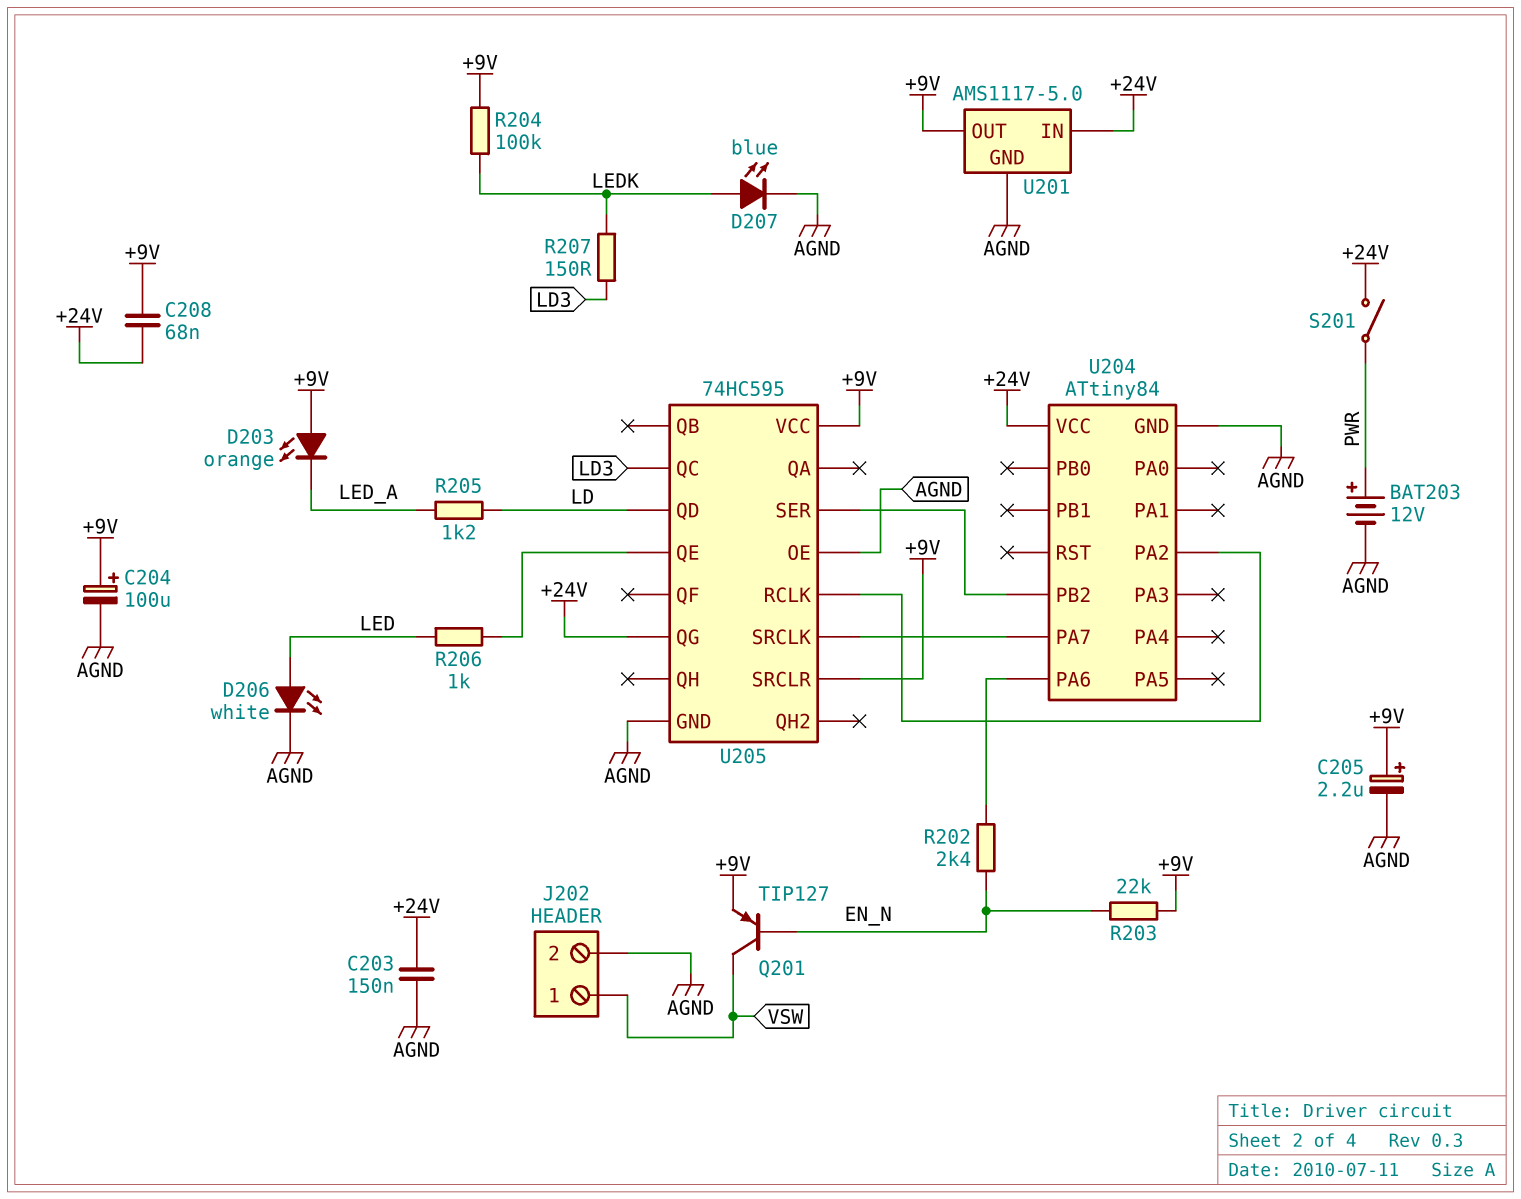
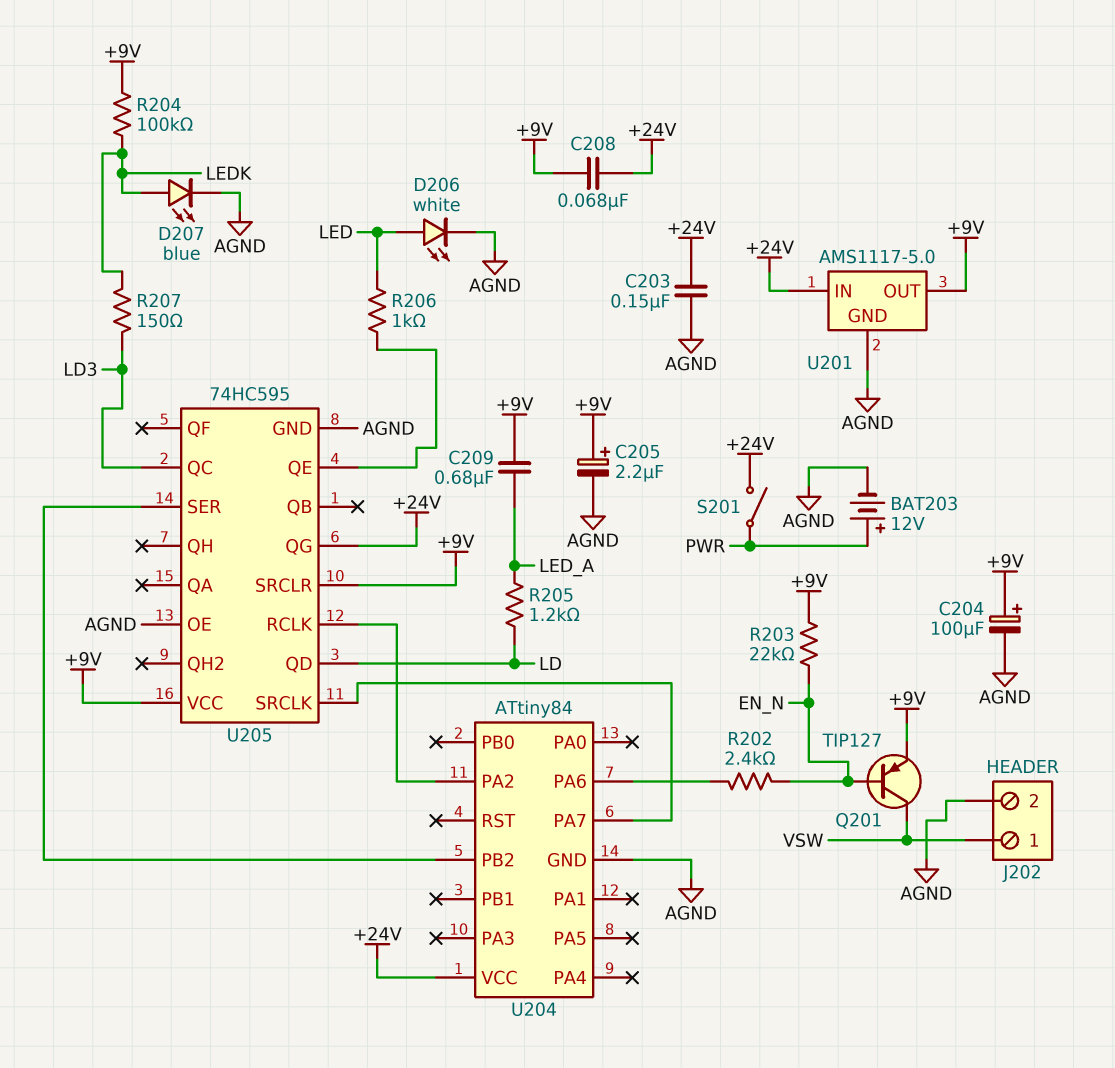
C209: none -> 680nF (+9V, LED_A)
D203: LED orange (A +9V, K LED_A) -> none

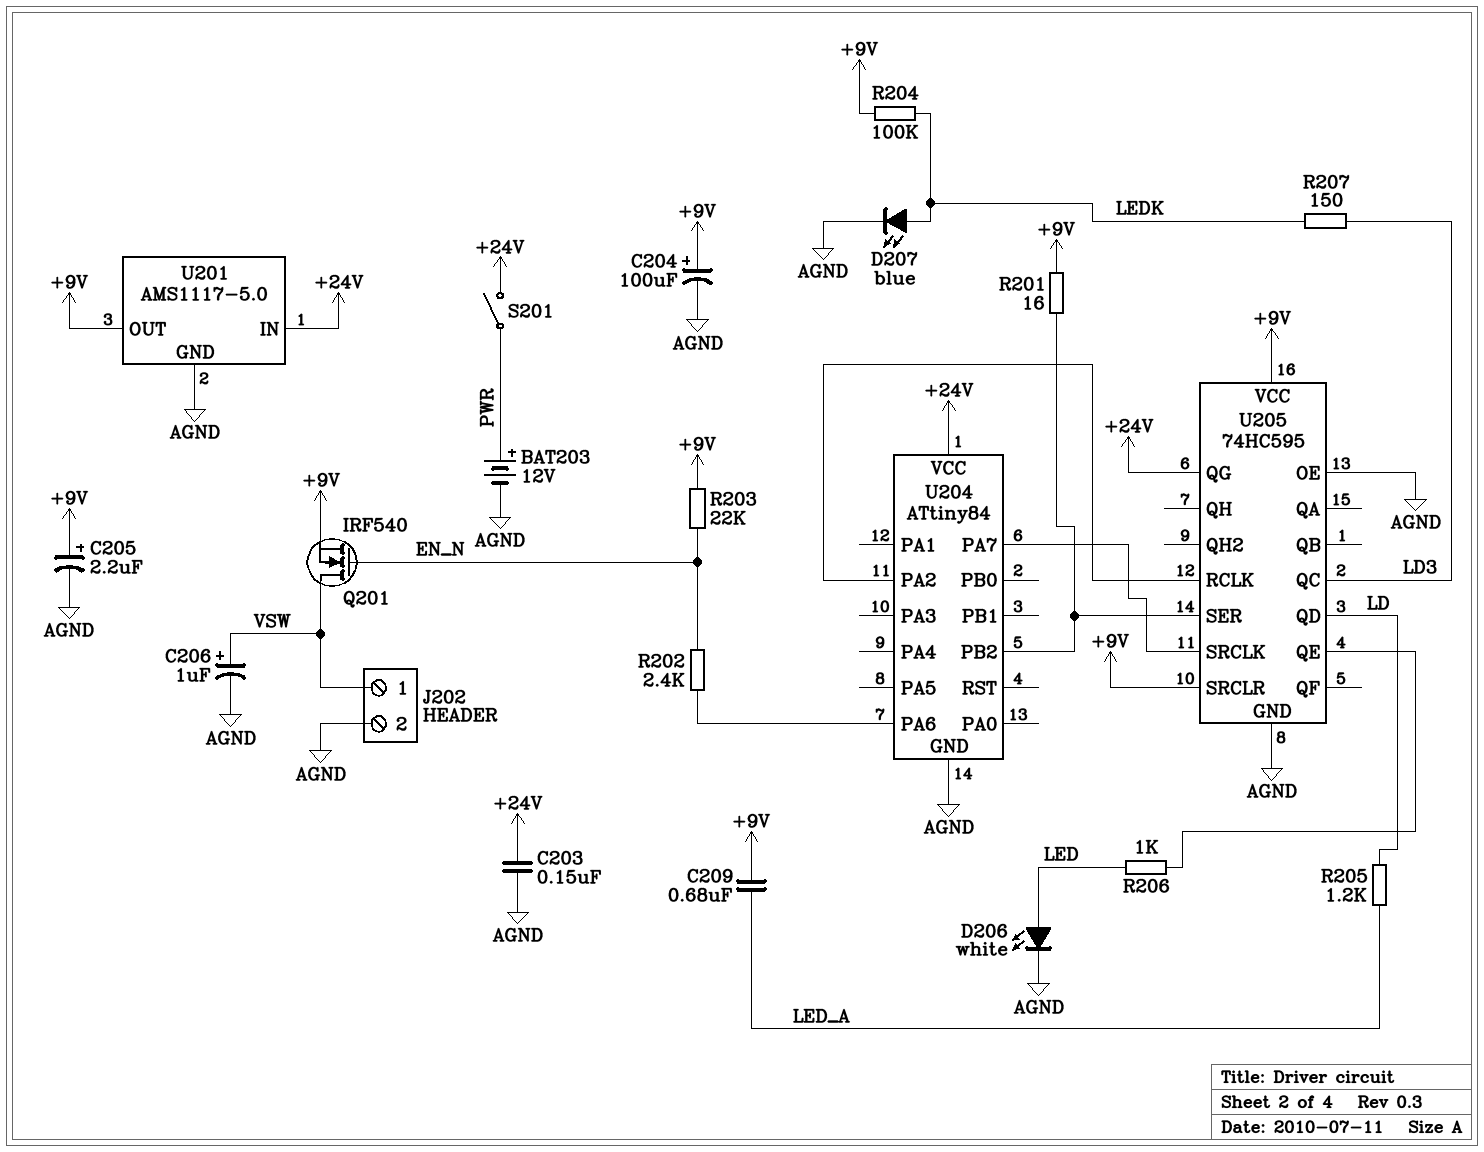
C206: none -> 1uF (plus VSW, minus AGND)
C208: 68nF (+9V, +24V) -> none
Q201: PNP TIP127 (B EN_N, C VSW, E +9V) -> NMOS IRF540 (G EN_N, D VSW, S +9V)
R201: none -> 16 (+9V, U204/PB2)

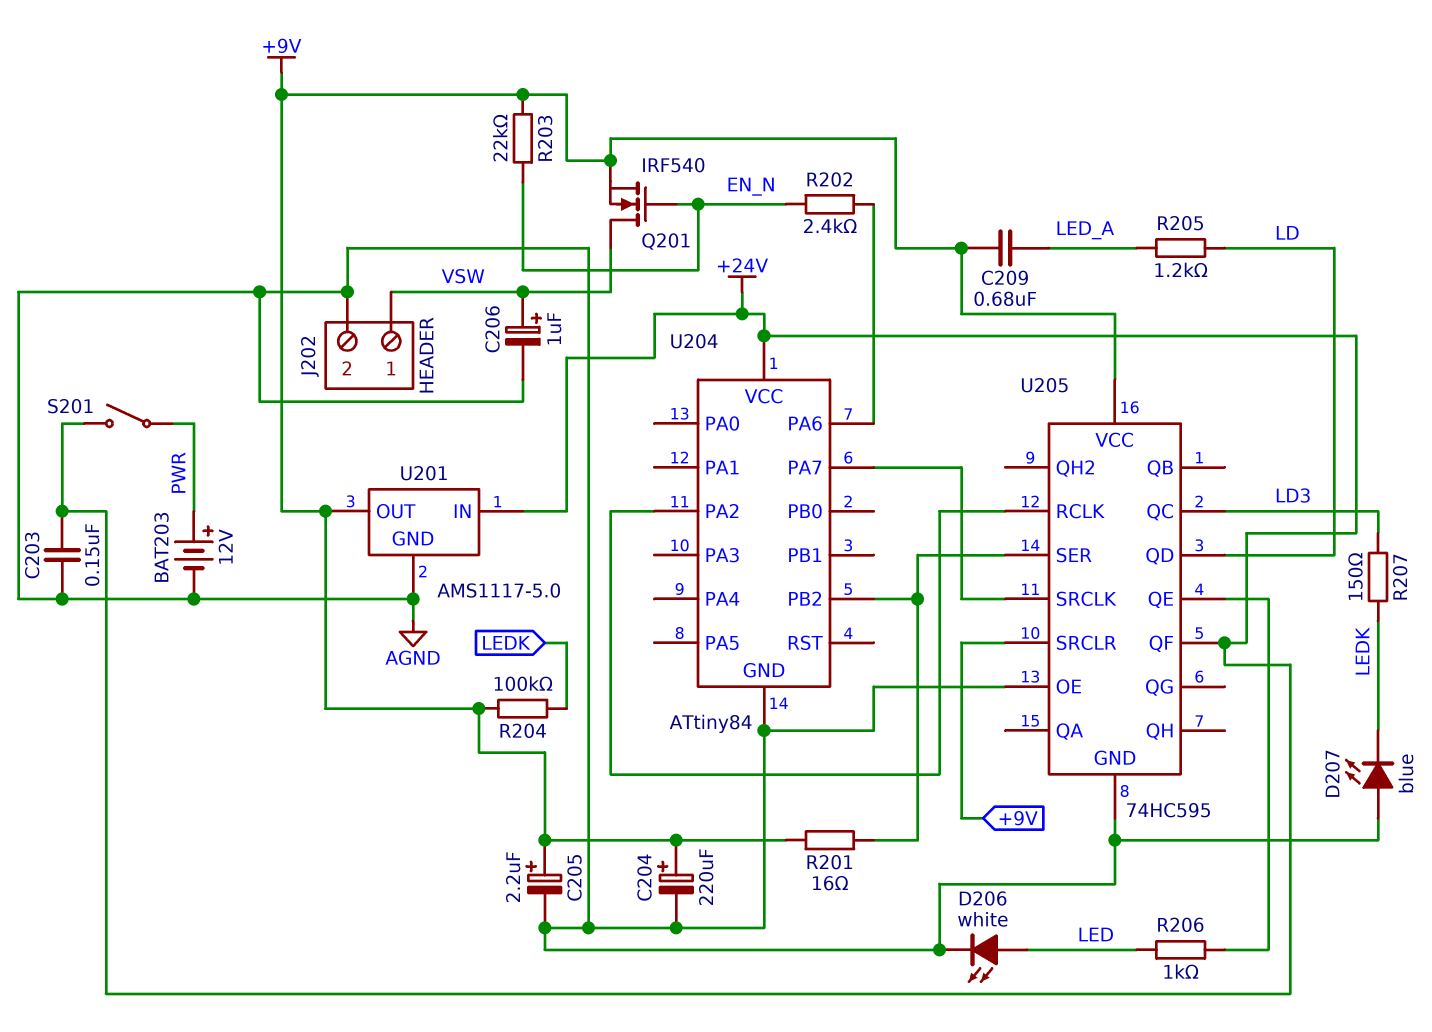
C204: 100uF (plus +9V, minus AGND) -> 220uF (plus +9V, minus AGND)
D207: LED blue (A LEDK, K AGND) -> LED blue (A AGND, K LEDK)
U205 pin QF: none -> +24V
U205 pin QG: +24V -> none

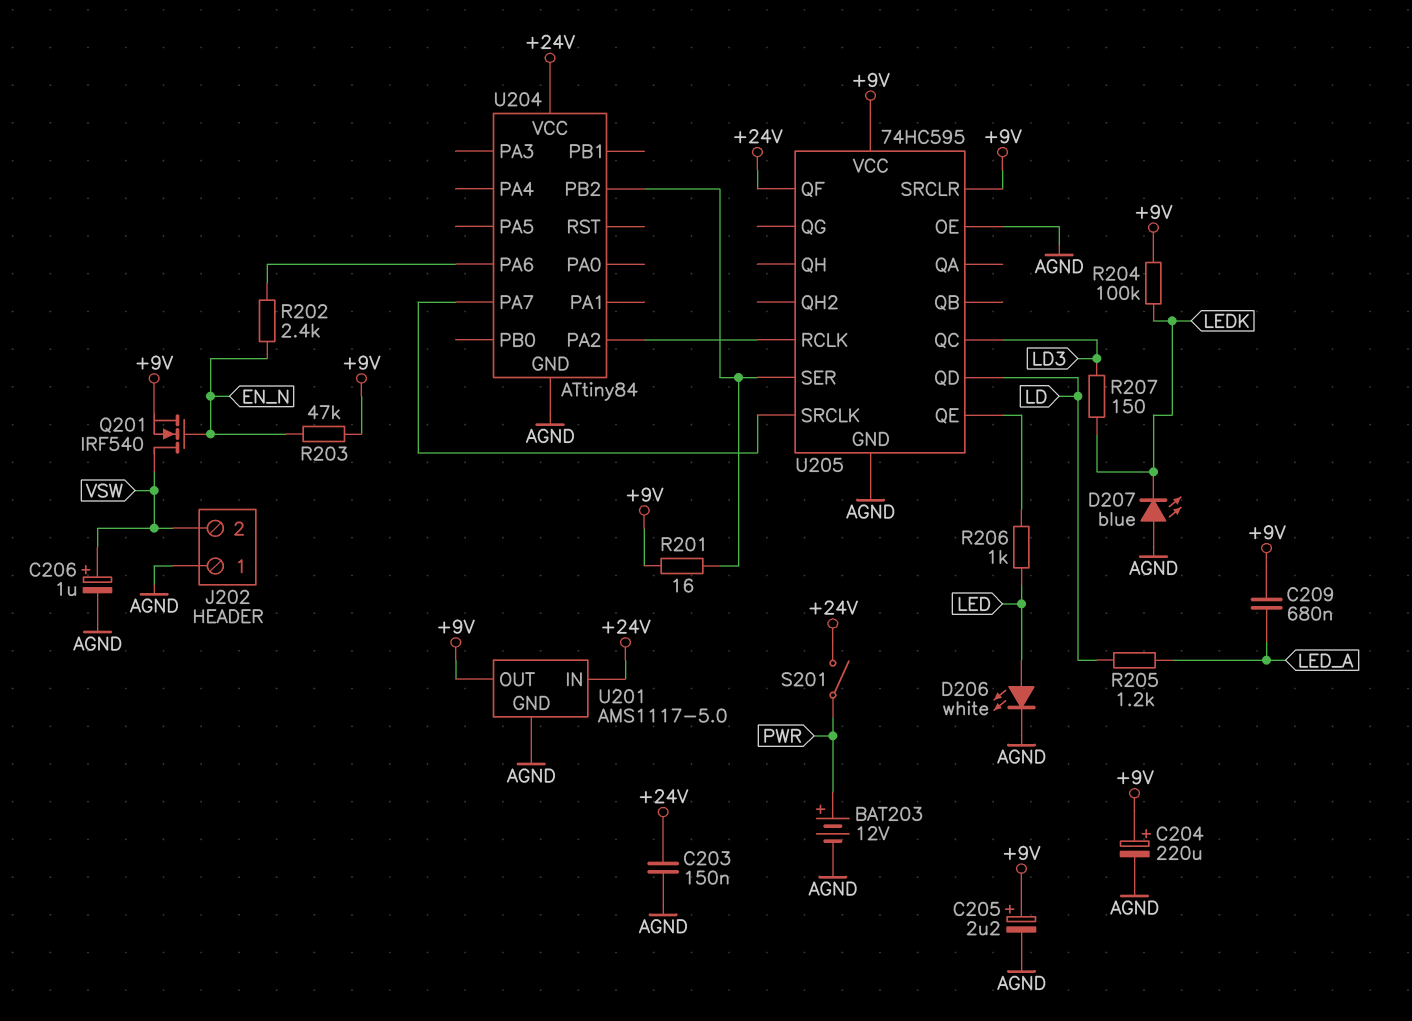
J202 pin 1: VSW -> AGND
J202 pin 2: AGND -> VSW
R203: 22k (+9V, EN_N) -> 47k (+9V, EN_N)

